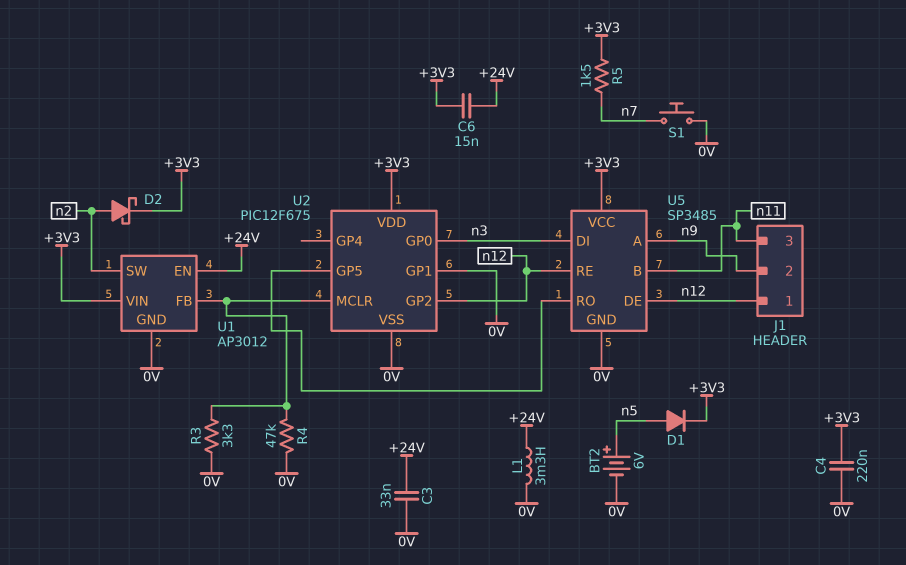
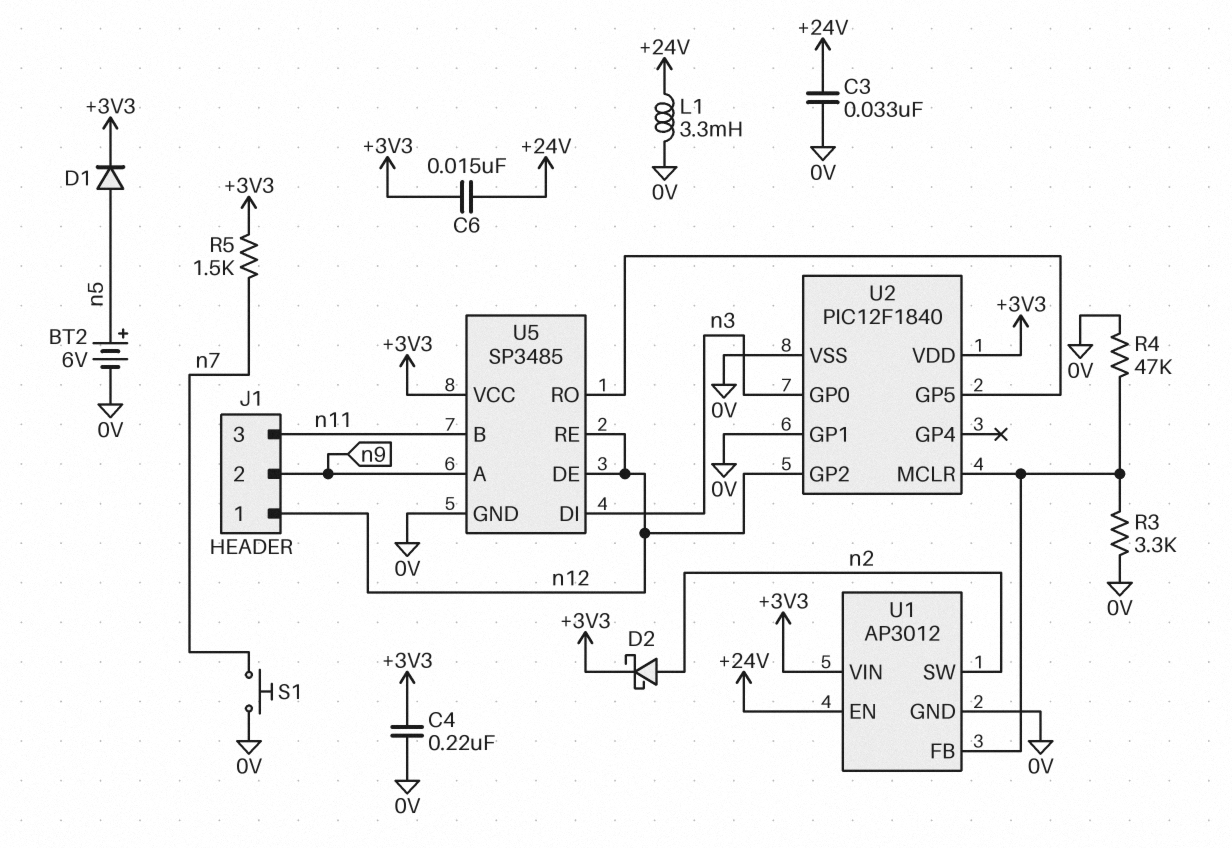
U2: PIC12F675 -> PIC12F1840

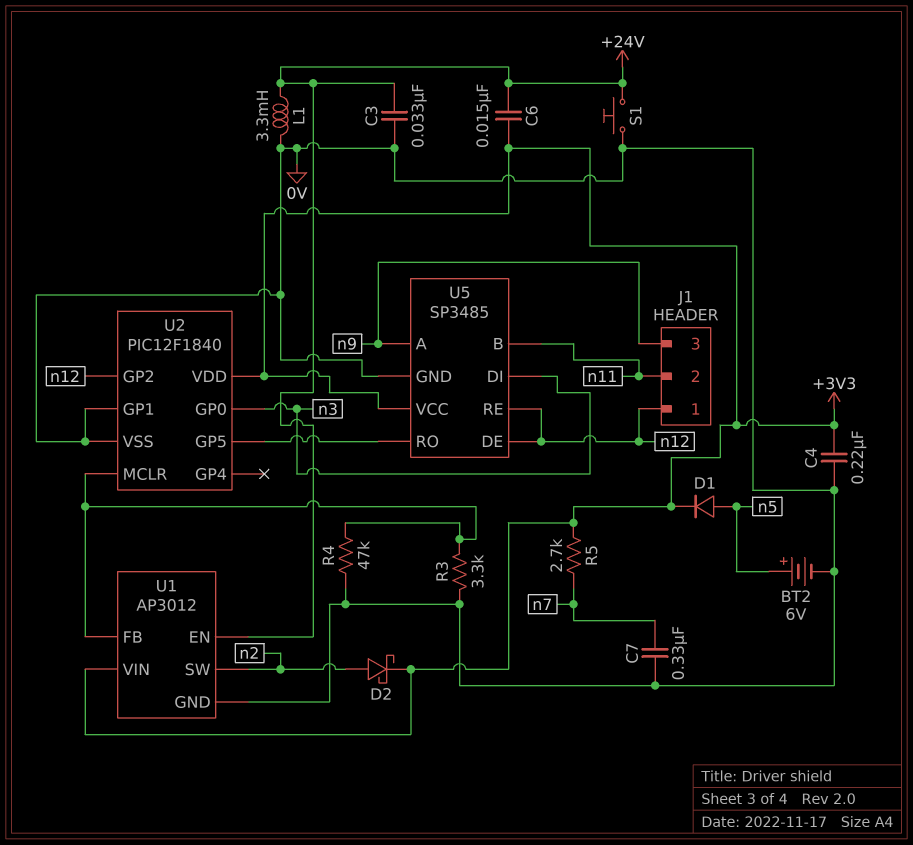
C7: none -> 330nF (0V, n7)
J1 pin 2: n9 -> n11
J1 pin 3: n11 -> n9
R5: 1.5k (+3V3, n7) -> 2.7k (+3V3, n7)
S1: button (0V, n7) -> button (+24V, 0V)

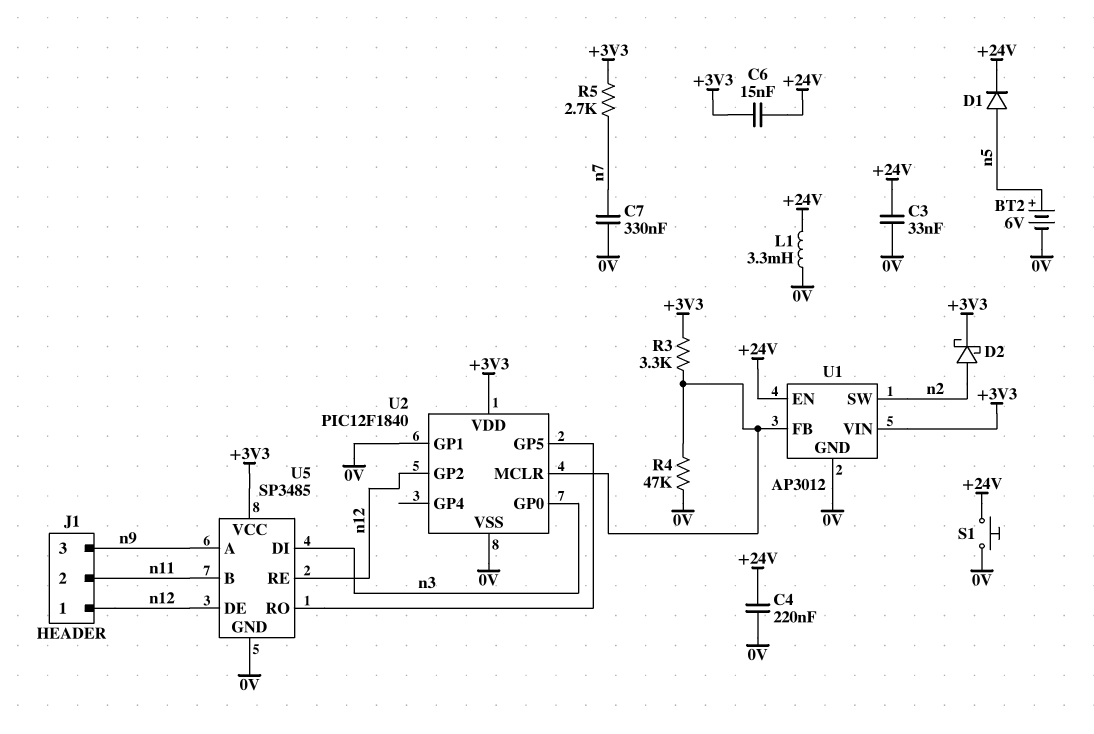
C4: 220nF (+3V3, 0V) -> 220nF (+24V, 0V)
D1: diode (A n5, K +3V3) -> diode (A n5, K +24V)
R3: 3.3k (0V, U1/FB) -> 3.3k (+3V3, U1/FB)

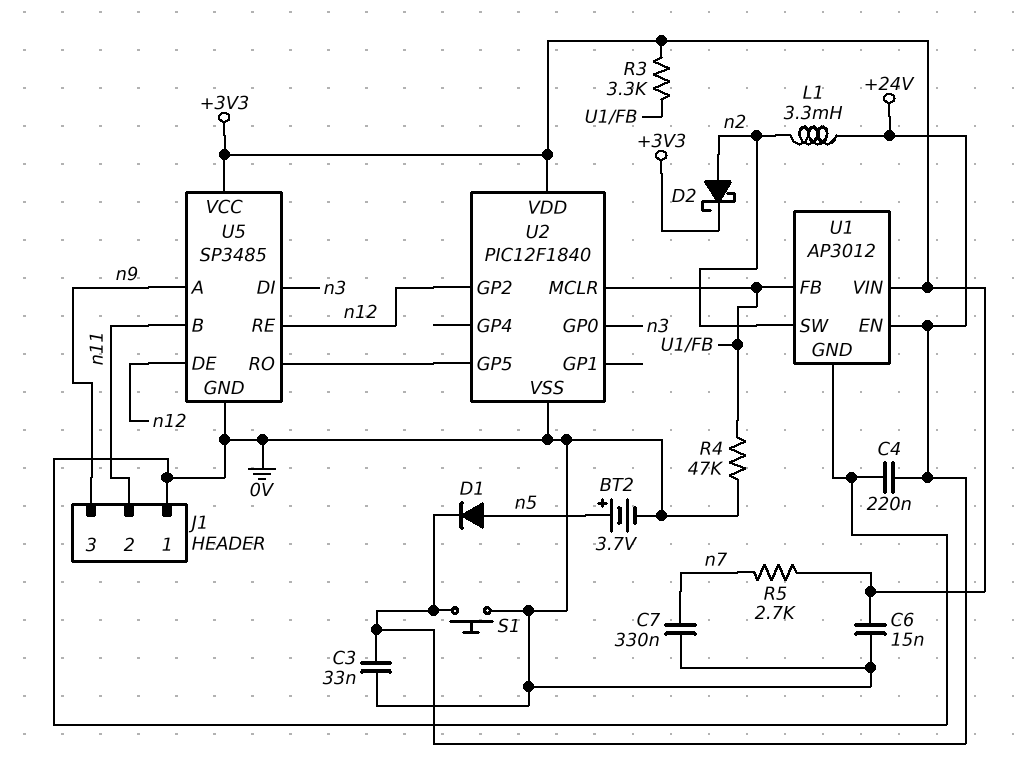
BT2: 6V (plus n5, minus 0V) -> 3.7V (plus n5, minus 0V)
C6: 15nF (+3V3, +24V) -> 15nF (+3V3, 0V)
J1 pin 1: n12 -> 0V
L1: 3.3mH (+24V, 0V) -> 3.3mH (+24V, n2)
U2 pin GP1: 0V -> none

